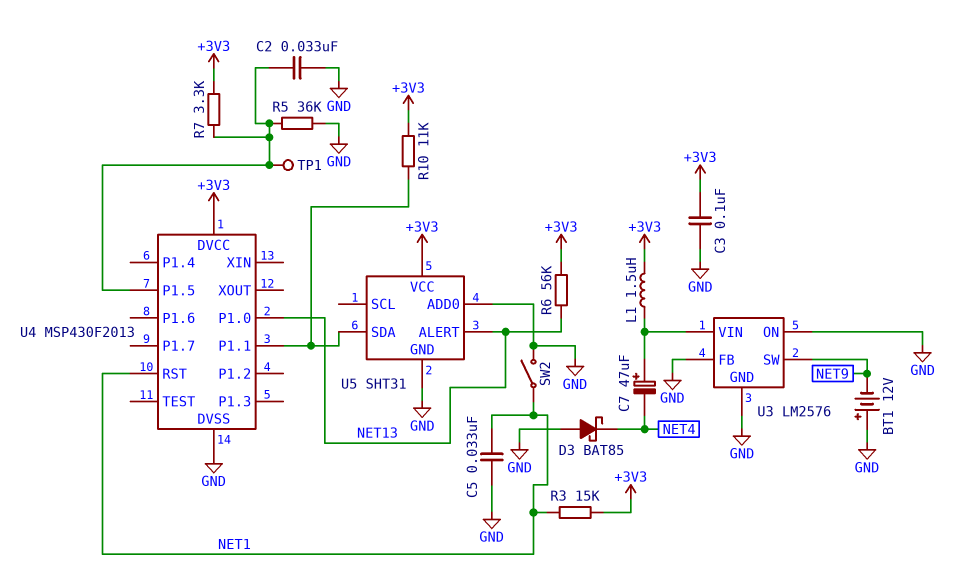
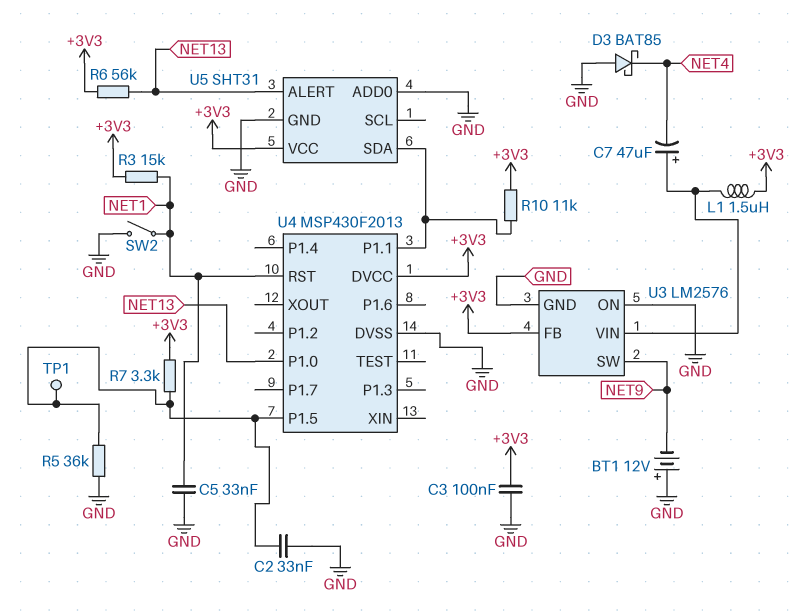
U3 pin FB: GND -> +3V3

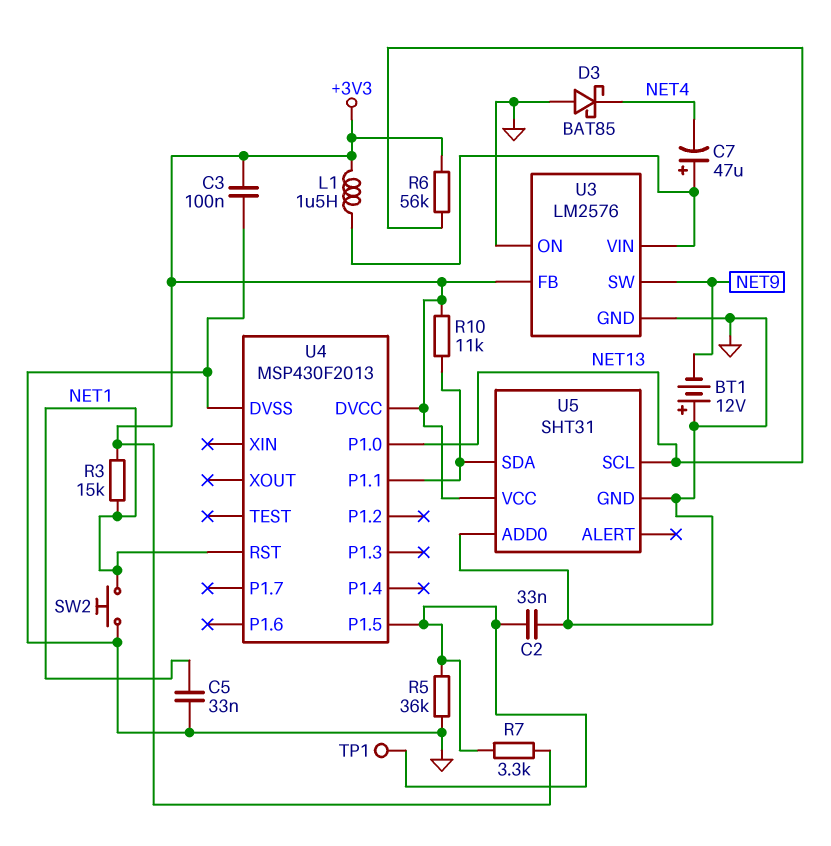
SW2: switch (GND, NET1) -> button (GND, NET1)
U5 pin ALERT: NET13 -> none
U5 pin SCL: none -> NET13

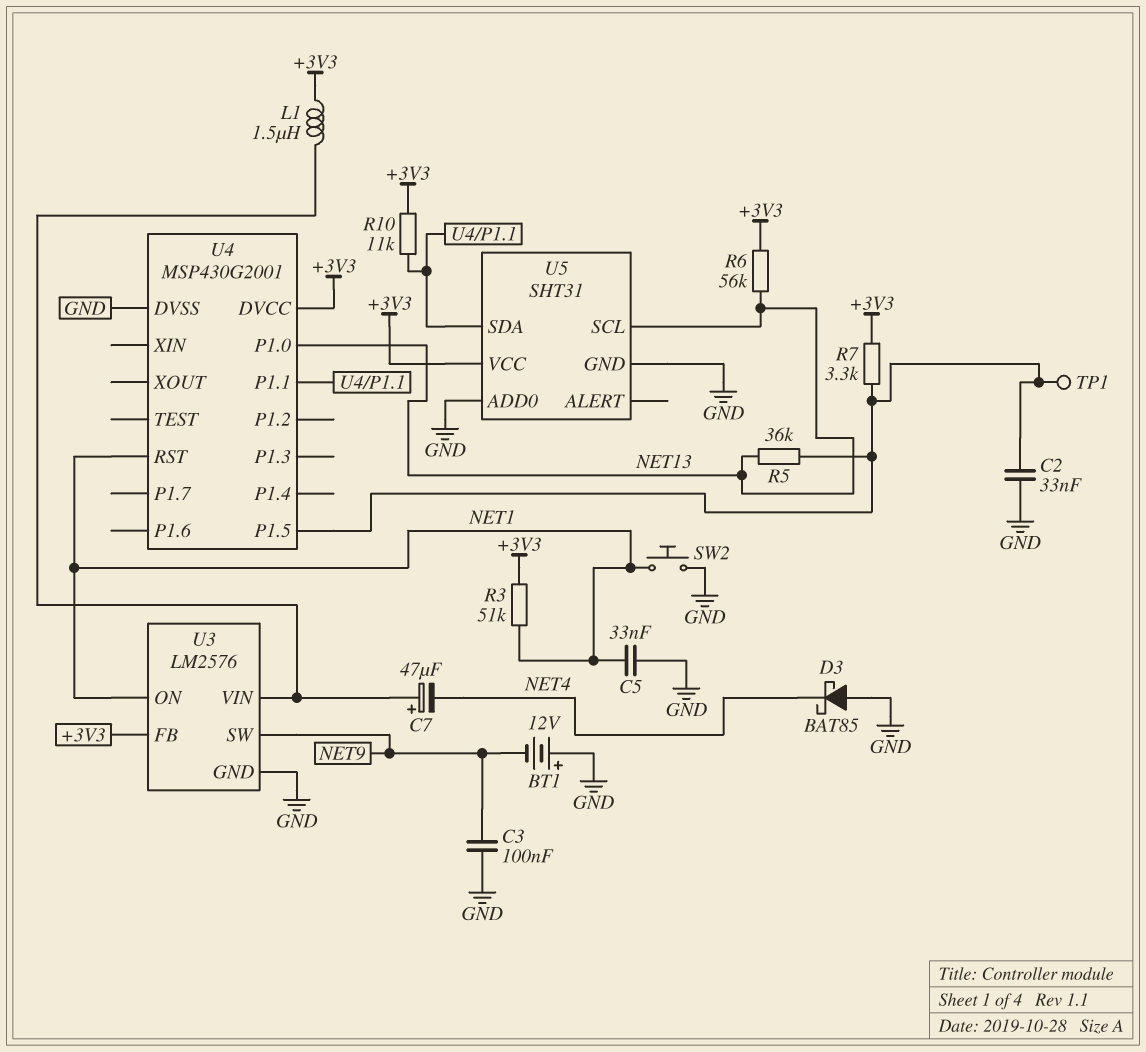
C3: 100nF (+3V3, GND) -> 100nF (GND, NET9)
R3: 15k (+3V3, NET1) -> 51k (+3V3, NET1)
R5: 36k (GND, U4/P1.5) -> 36k (NET13, U4/P1.5)
U3 pin ON: GND -> NET1
U4: MSP430F2013 -> MSP430G2001

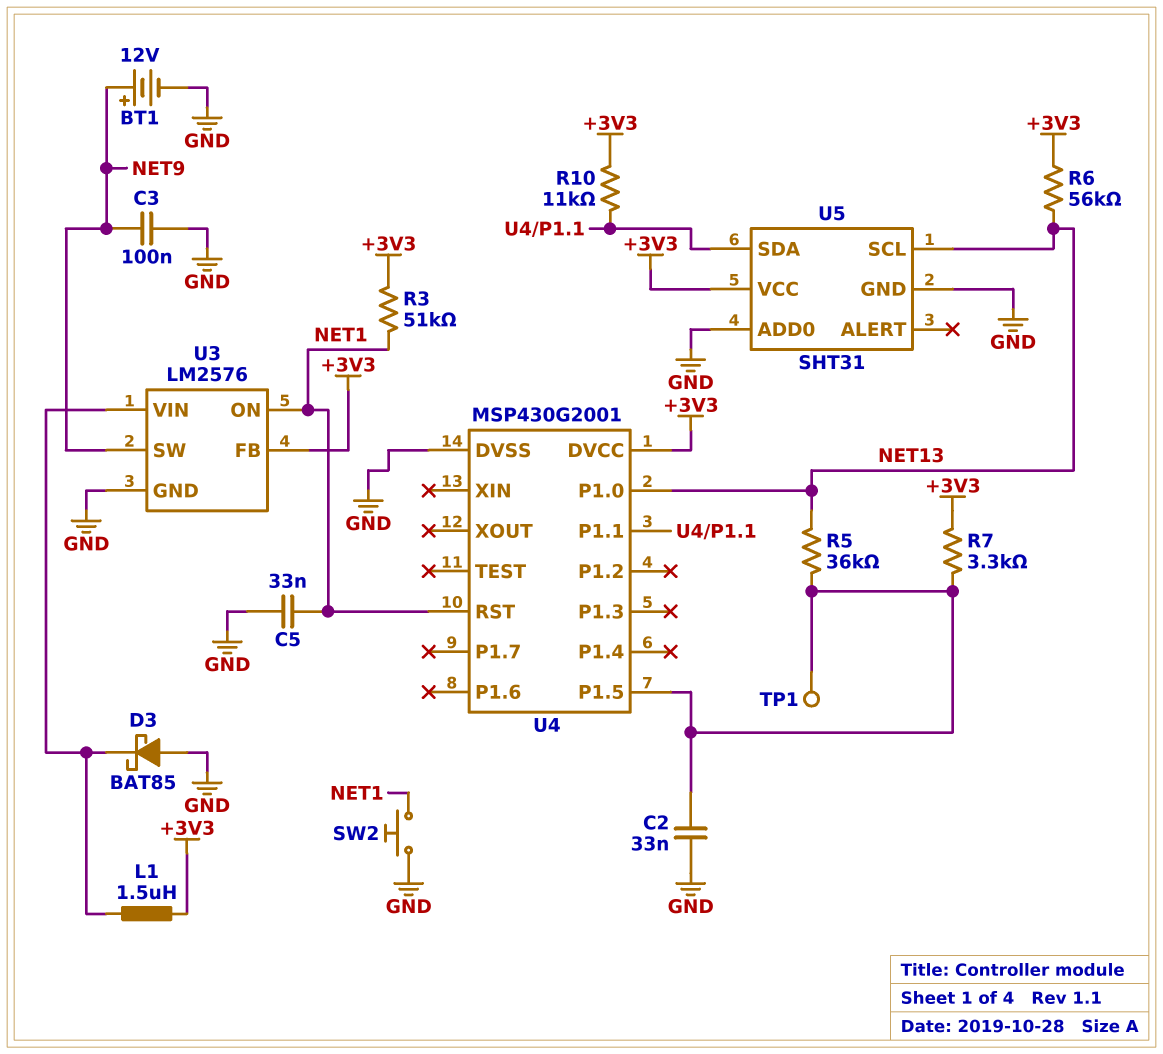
BT1: 12V (plus GND, minus NET9) -> 12V (plus NET9, minus GND)
C7: 47uF (plus U3/VIN, minus NET4) -> none
D3: schottky BAT85 (A GND, K NET4) -> schottky BAT85 (A GND, K U3/VIN)

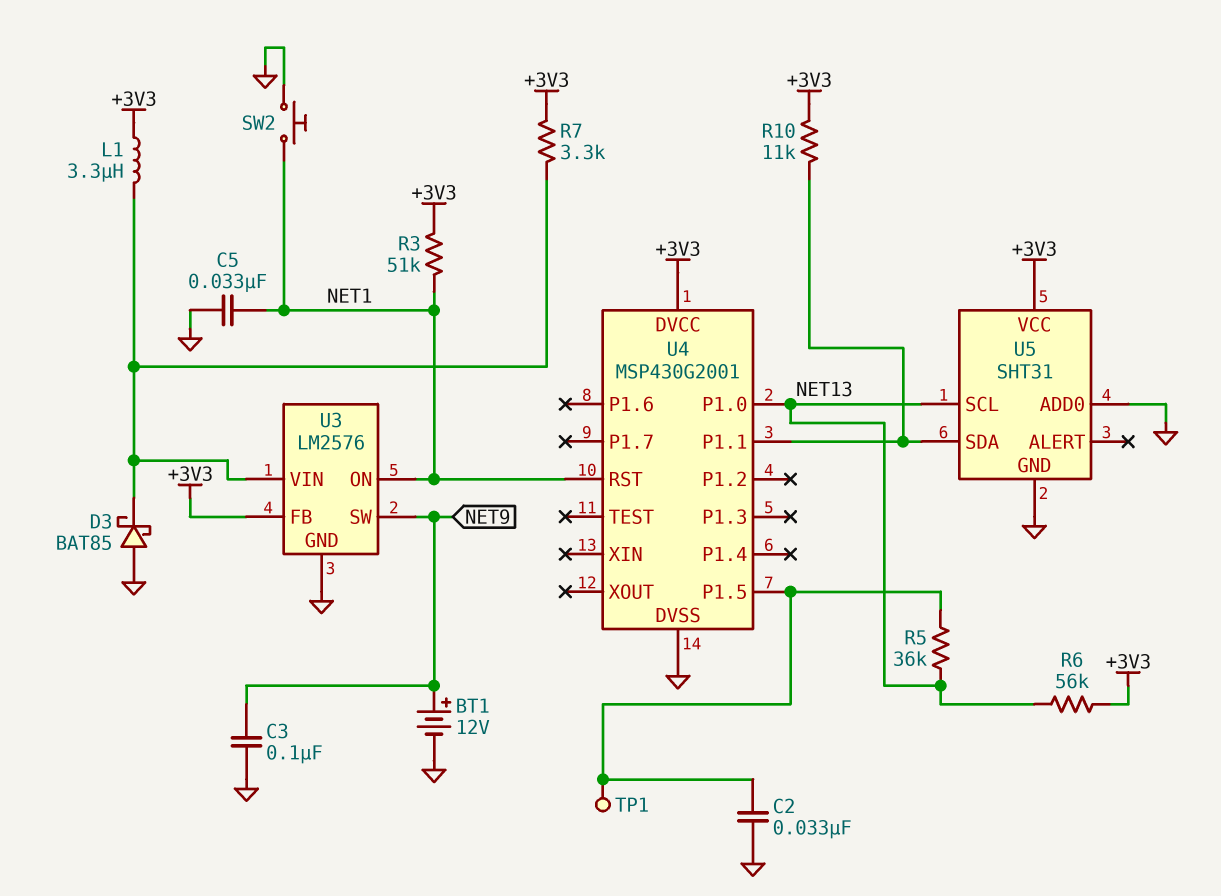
L1: 1.5uH (+3V3, U3/VIN) -> 3.3uH (+3V3, U3/VIN)
R7: 3.3k (+3V3, U4/P1.5) -> 3.3k (+3V3, U3/VIN)

